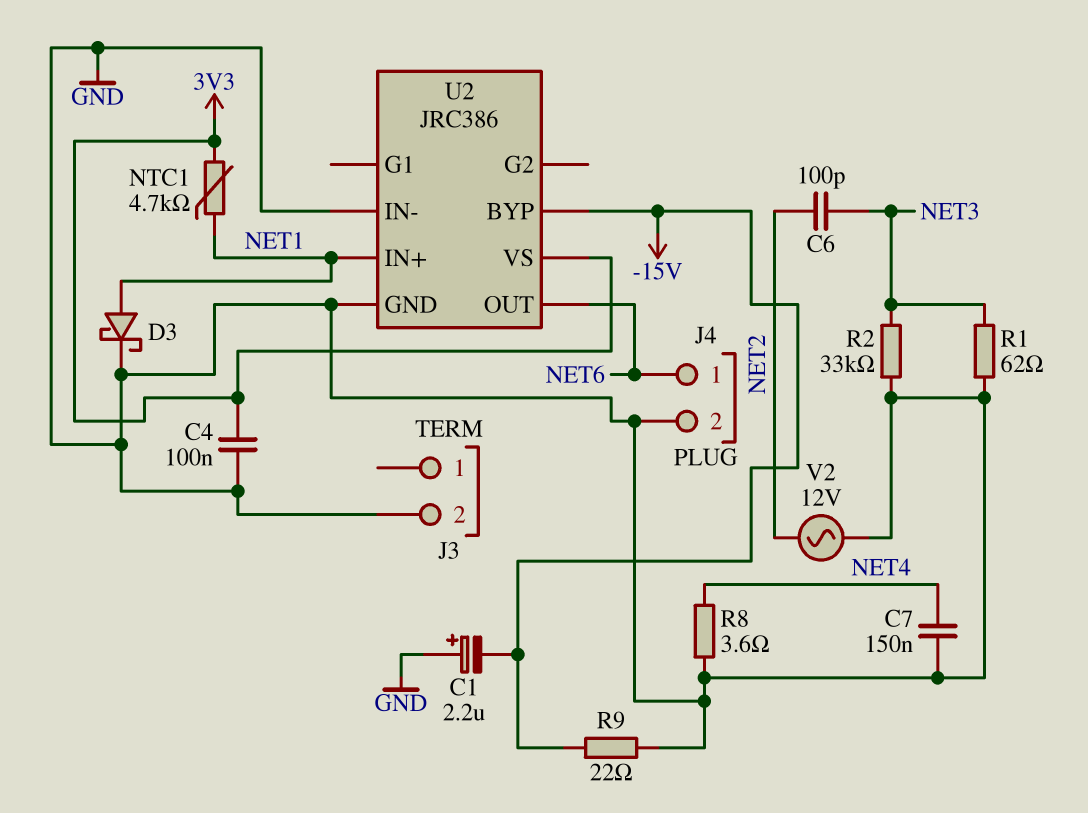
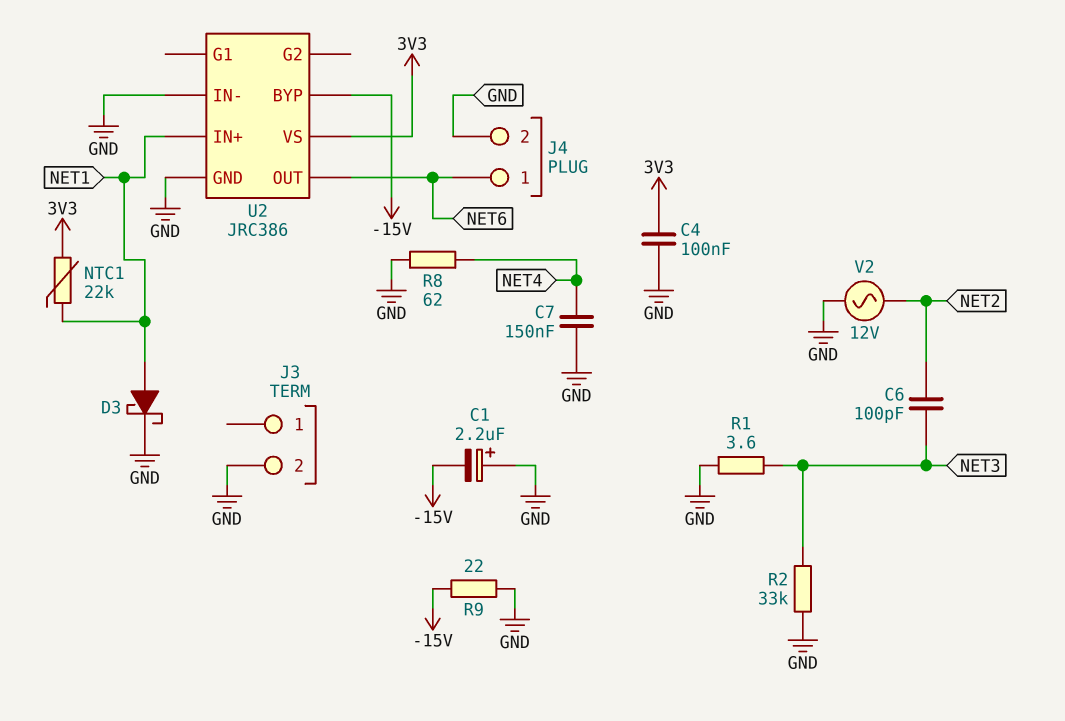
NTC1: 4.7k (3V3, NET1) -> 22k (3V3, NET1)
R1: 62 (GND, NET3) -> 3.6 (GND, NET3)
R8: 3.6 (GND, NET4) -> 62 (GND, NET4)

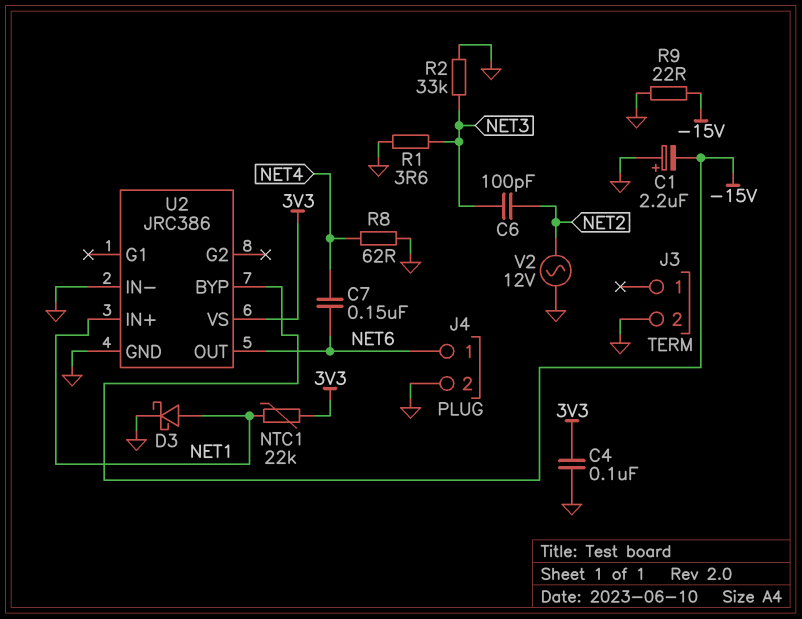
C7: 150nF (GND, NET4) -> 150nF (NET4, NET6)

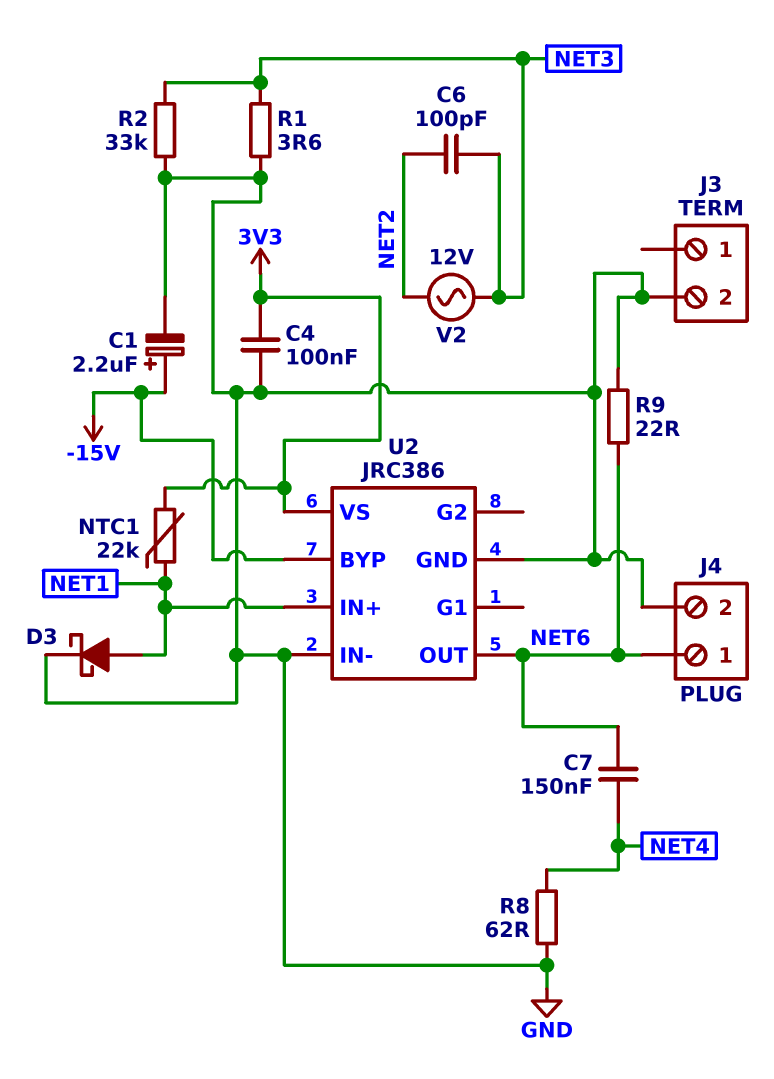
C1: 2.2uF (plus GND, minus -15V) -> 2.2uF (plus -15V, minus GND)
R9: 22 (-15V, GND) -> 22 (GND, NET6)
V2: AC 12V (GND, NET2) -> AC 12V (NET2, NET3)

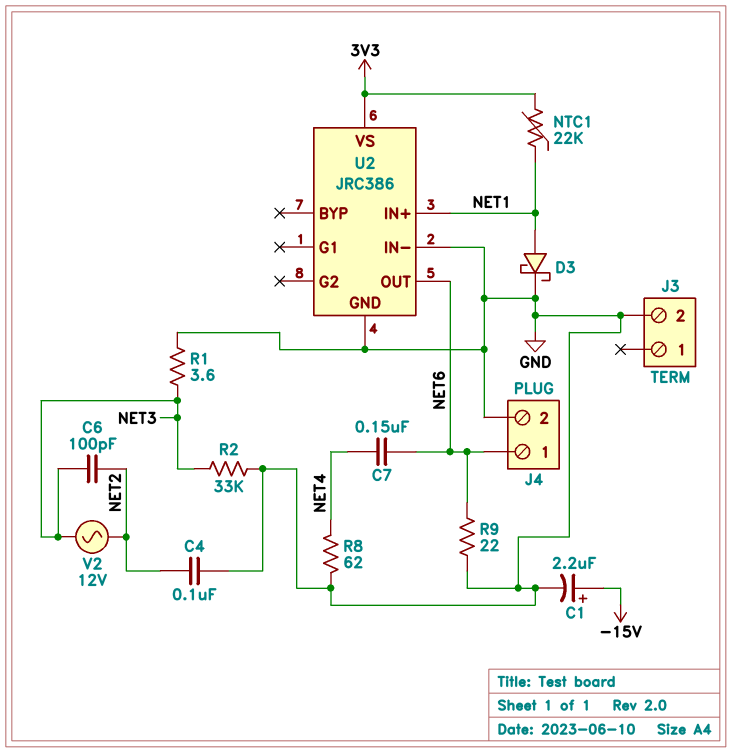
C4: 100nF (3V3, GND) -> 100nF (GND, NET2)
U2 pin BYP: -15V -> none

